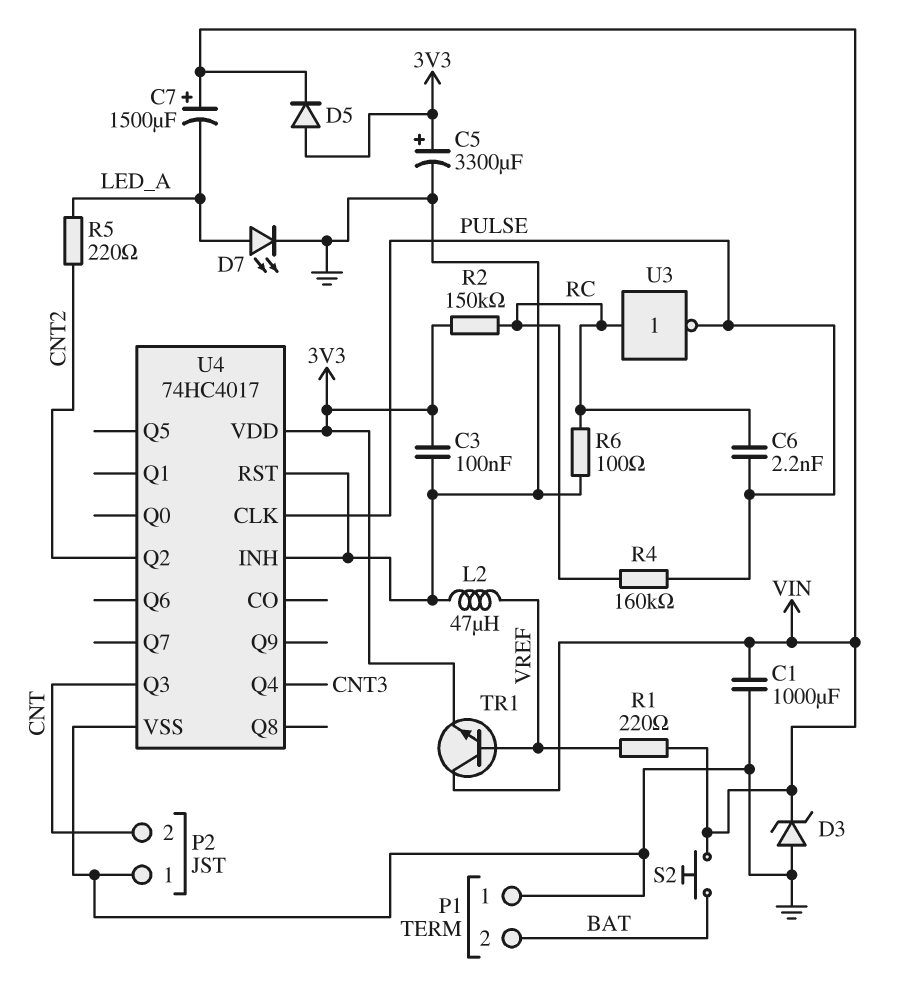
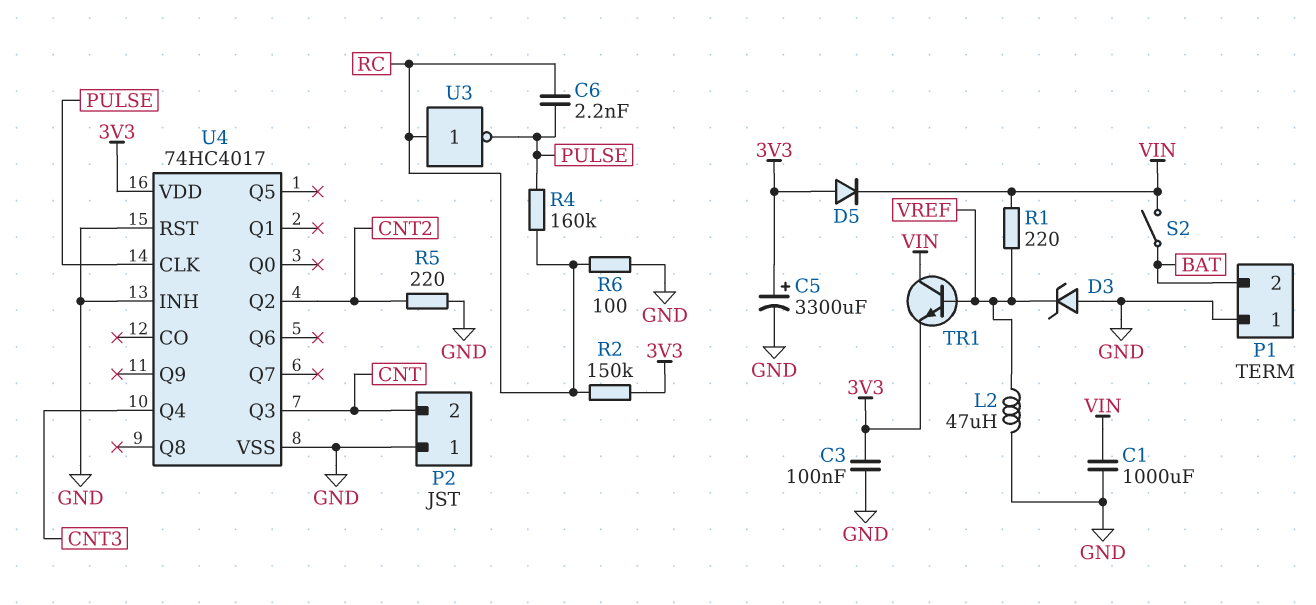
C7: 1500uF (plus VIN, minus LED_A) -> none
D3: zener (A GND, K VIN) -> zener (A GND, K VREF)
D7: LED (A LED_A, K GND) -> none
R5: 220 (CNT2, LED_A) -> 220 (CNT2, GND)
S2: button (BAT, VIN) -> switch (BAT, VIN)

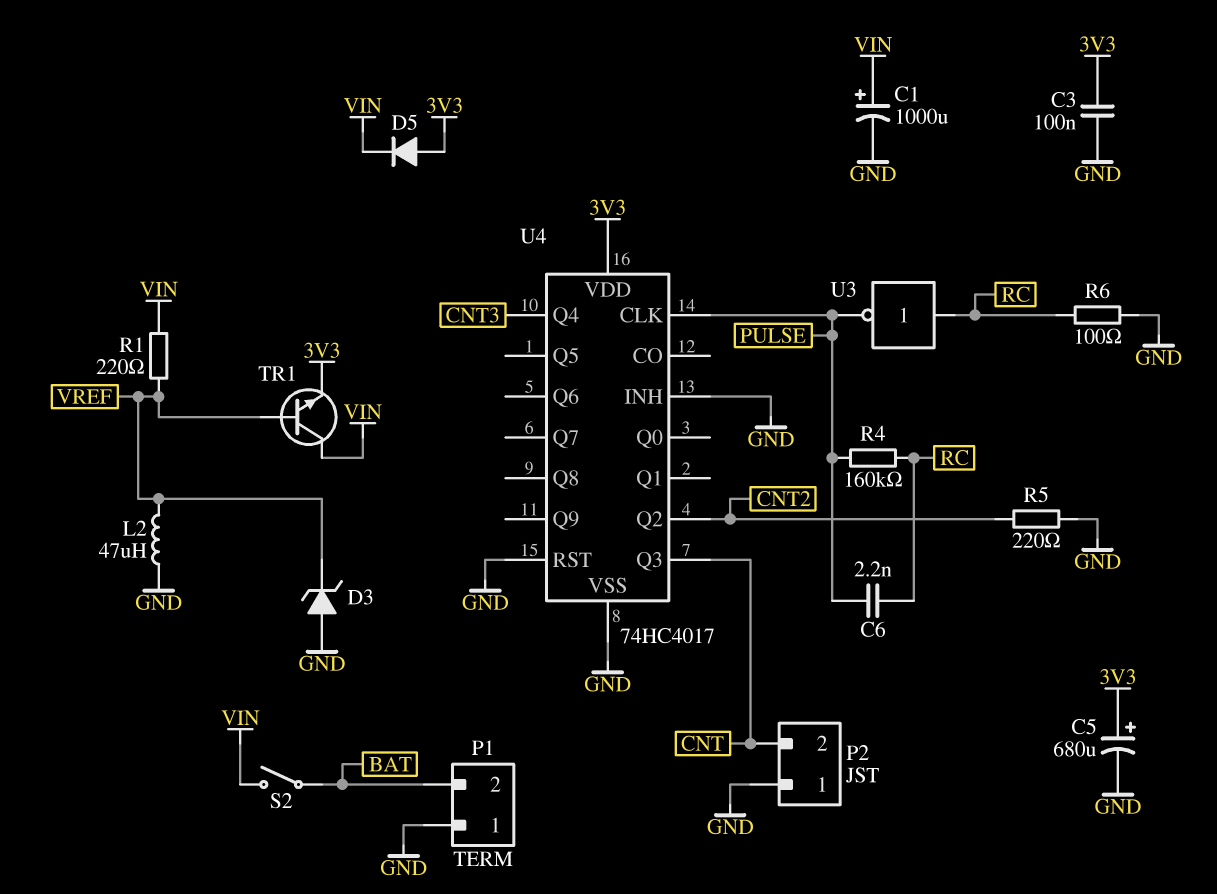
C1: 1000uF (GND, VIN) -> 1000uF (plus VIN, minus GND)
C5: 3300uF (plus 3V3, minus GND) -> 680uF (plus 3V3, minus GND)
R2: 150k (3V3, RC) -> none

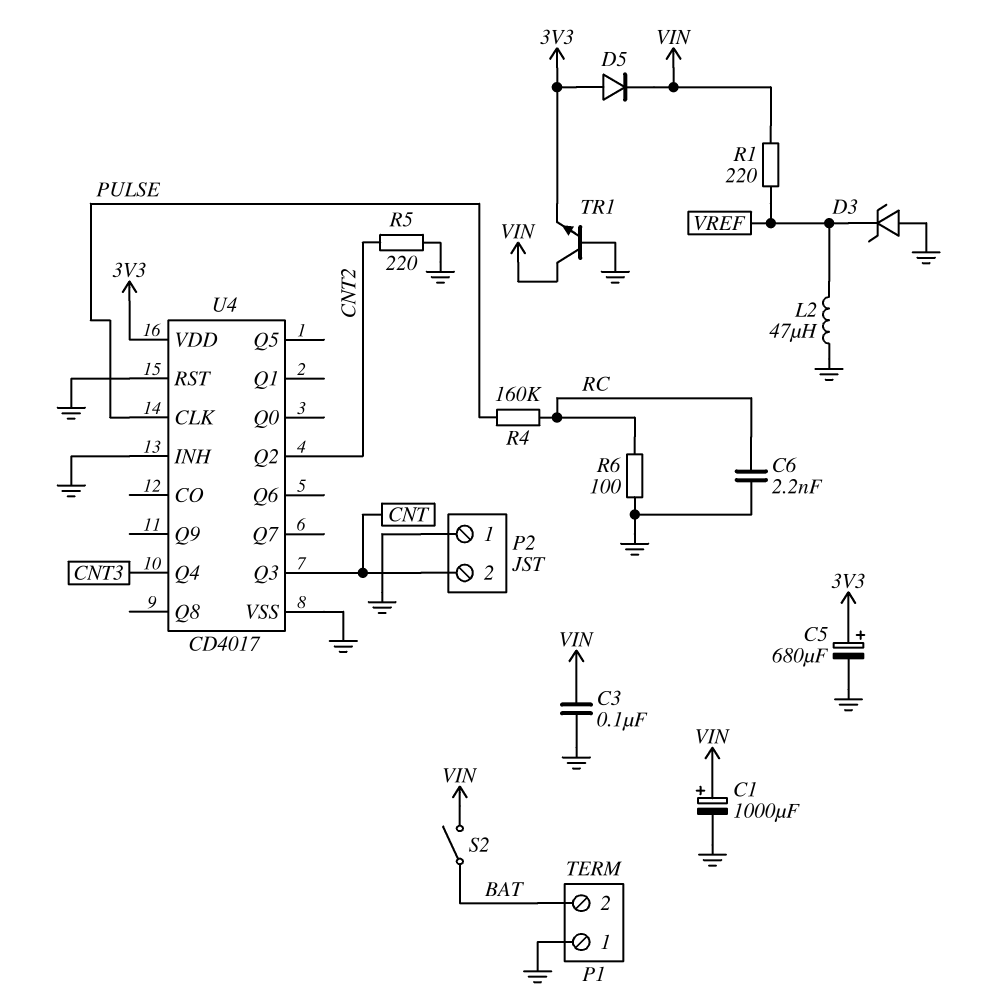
C3: 100nF (3V3, GND) -> 100nF (GND, VIN)
C6: 2.2nF (PULSE, RC) -> 2.2nF (GND, RC)
TR1: NPN (B VREF, C VIN, E 3V3) -> NPN (B GND, C VIN, E 3V3)
U3: NOT (in RC, out PULSE) -> none
U4: 74HC4017 -> CD4017

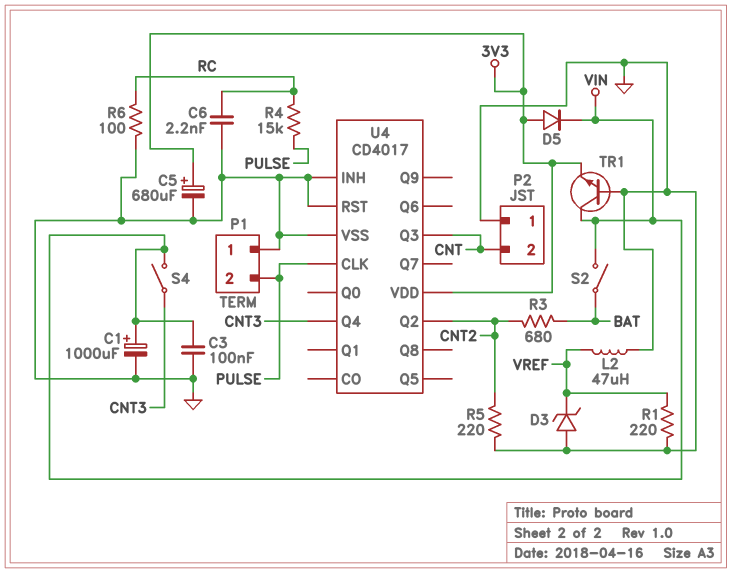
P1 pin 2: BAT -> PULSE
R1: 220 (VIN, VREF) -> 220 (GND, VREF)
R3: none -> 680 (BAT, CNT2)
R4: 160k (PULSE, RC) -> 15k (PULSE, RC)
S4: none -> switch (CNT3, VIN)

